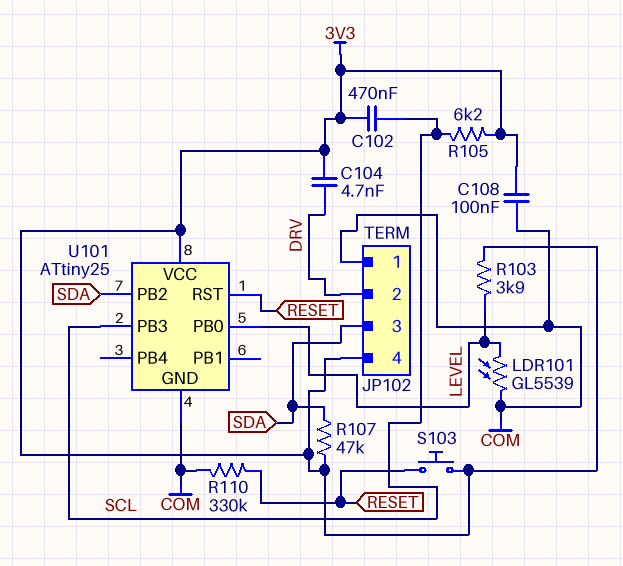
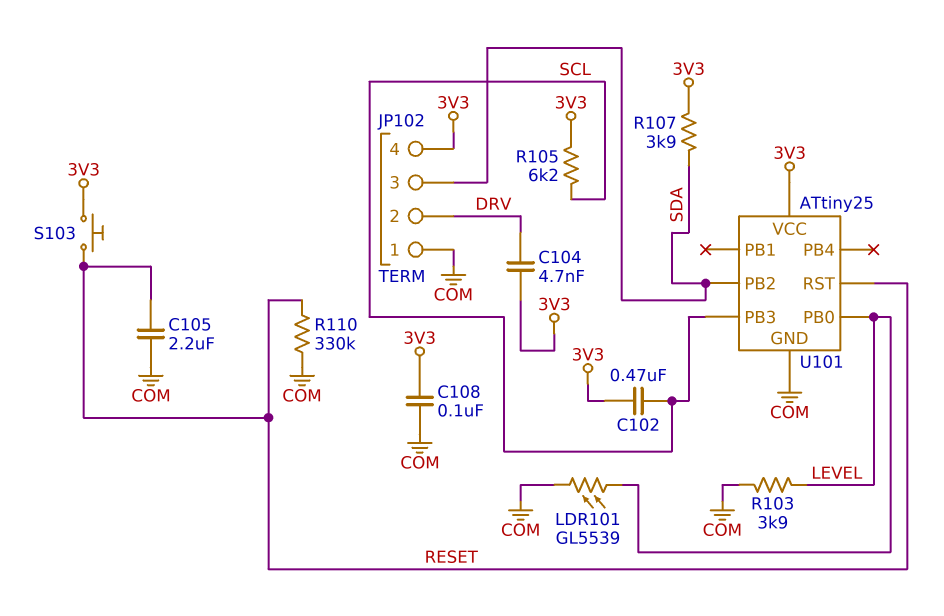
C105: none -> 2.2uF (COM, RESET)
R103: 3.9k (3V3, LEVEL) -> 3.9k (COM, LEVEL)
R107: 47k (3V3, SDA) -> 3.9k (3V3, SDA)

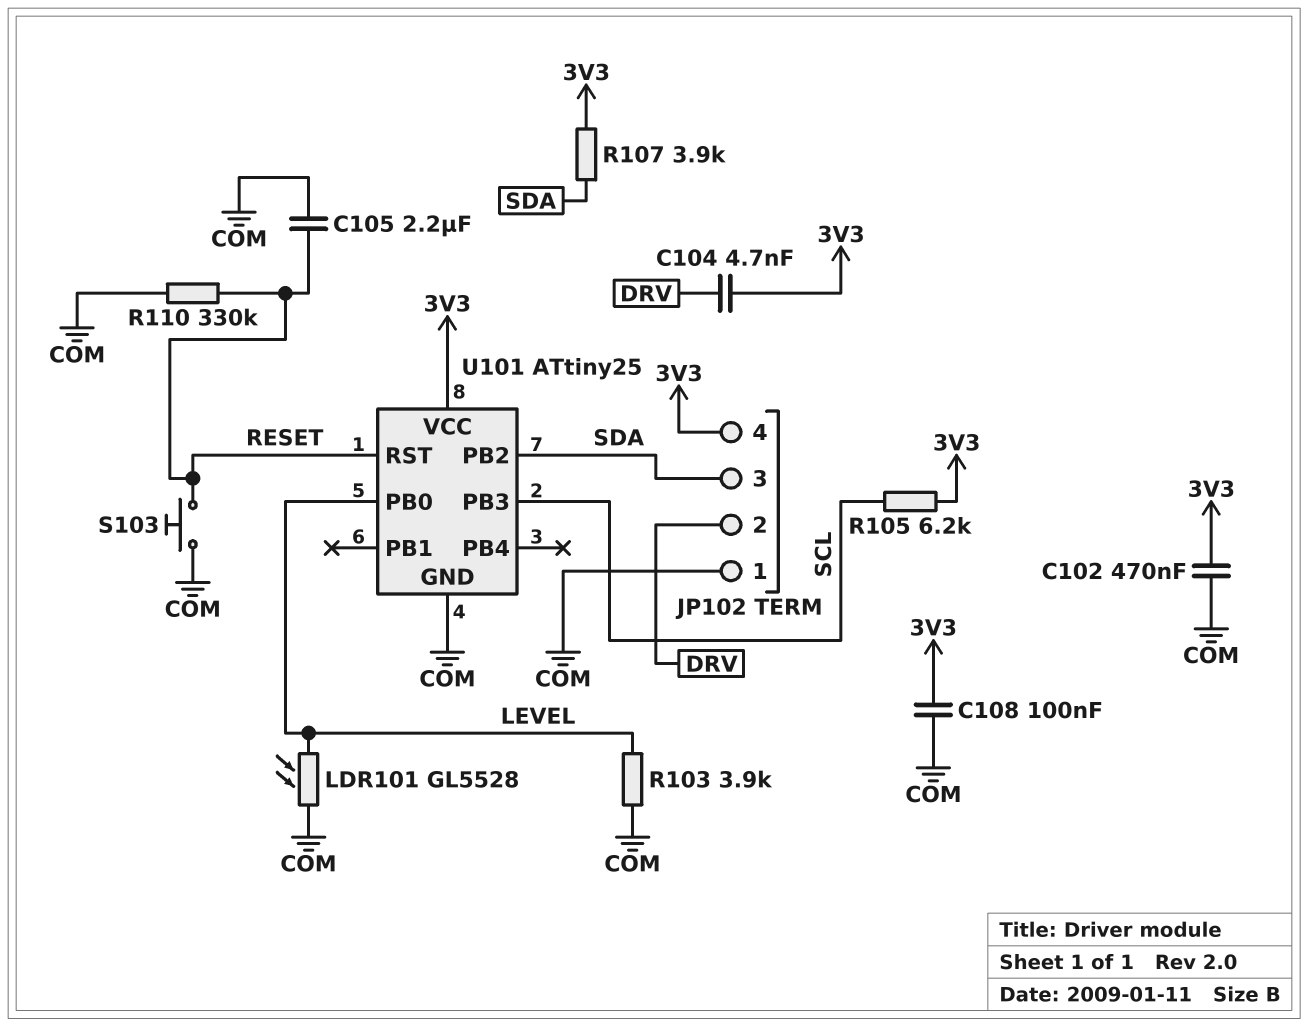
C102: 470nF (3V3, SCL) -> 470nF (3V3, COM)
LDR101: GL5539 (COM, LEVEL) -> GL5528 (COM, LEVEL)
S103: button (3V3, RESET) -> button (COM, RESET)

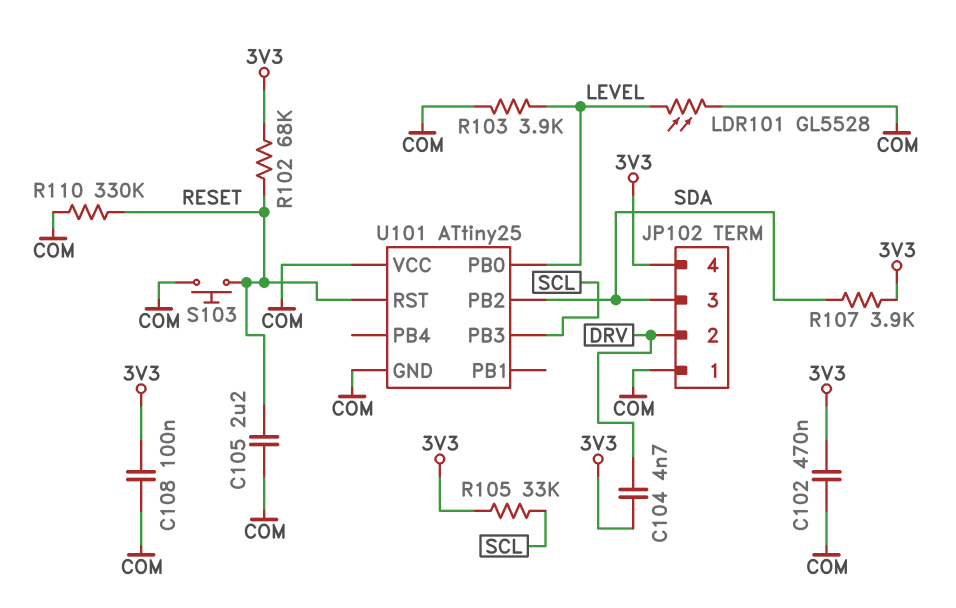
R102: none -> 68k (3V3, RESET)
R105: 6.2k (3V3, SCL) -> 33k (3V3, SCL)
U101 pin VCC: 3V3 -> COM

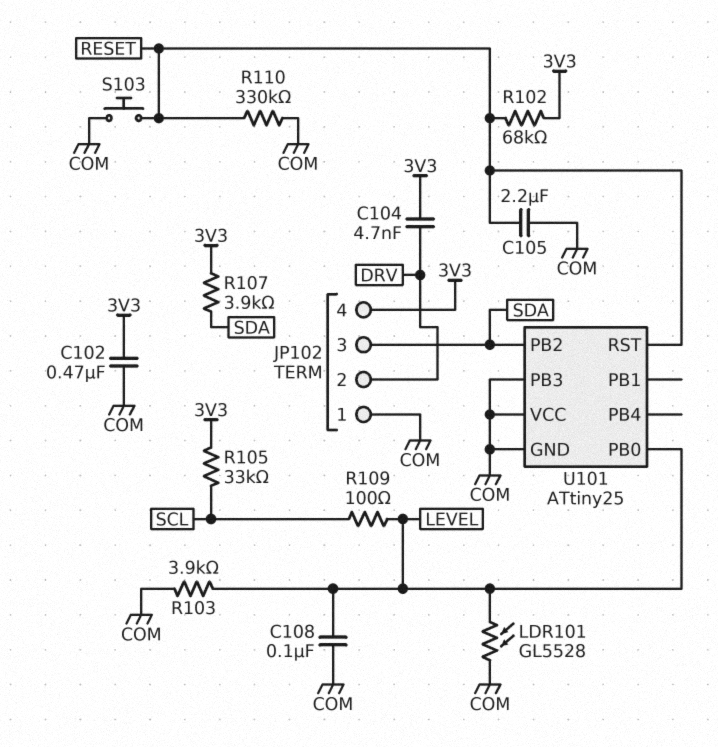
C108: 100nF (3V3, COM) -> 100nF (COM, LEVEL)
R109: none -> 100 (LEVEL, SCL)
U101 pin PB3: SCL -> COM

